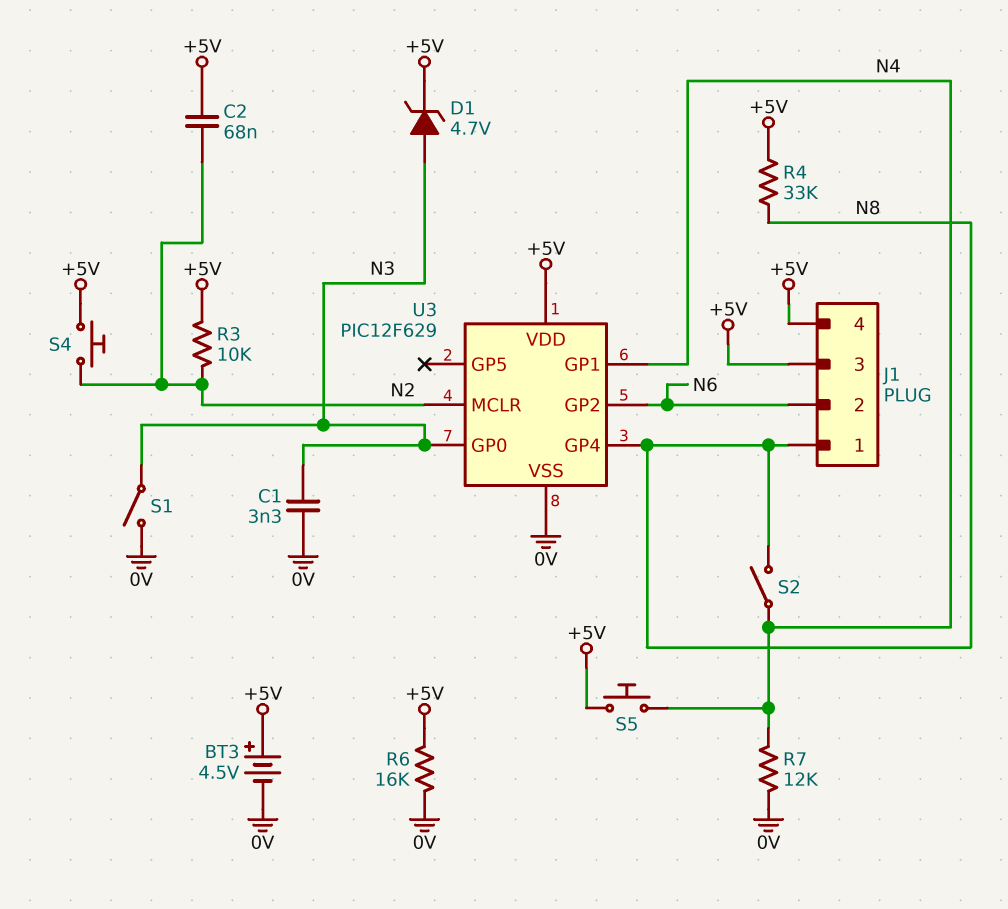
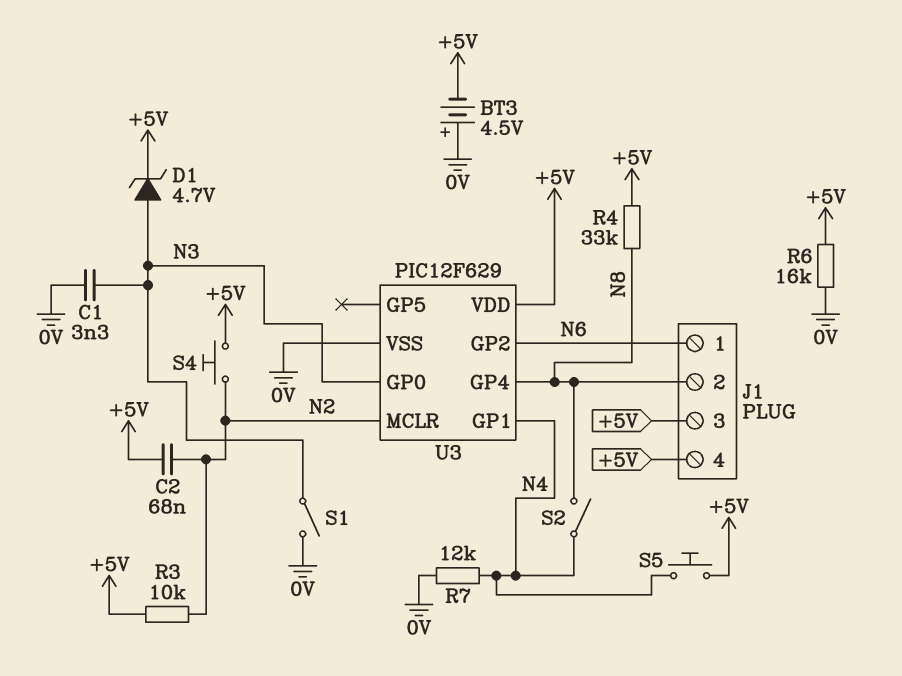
BT3: 4.5V (plus +5V, minus 0V) -> 4.5V (plus 0V, minus +5V)
J1 pin 1: N8 -> N6
J1 pin 2: N6 -> N8

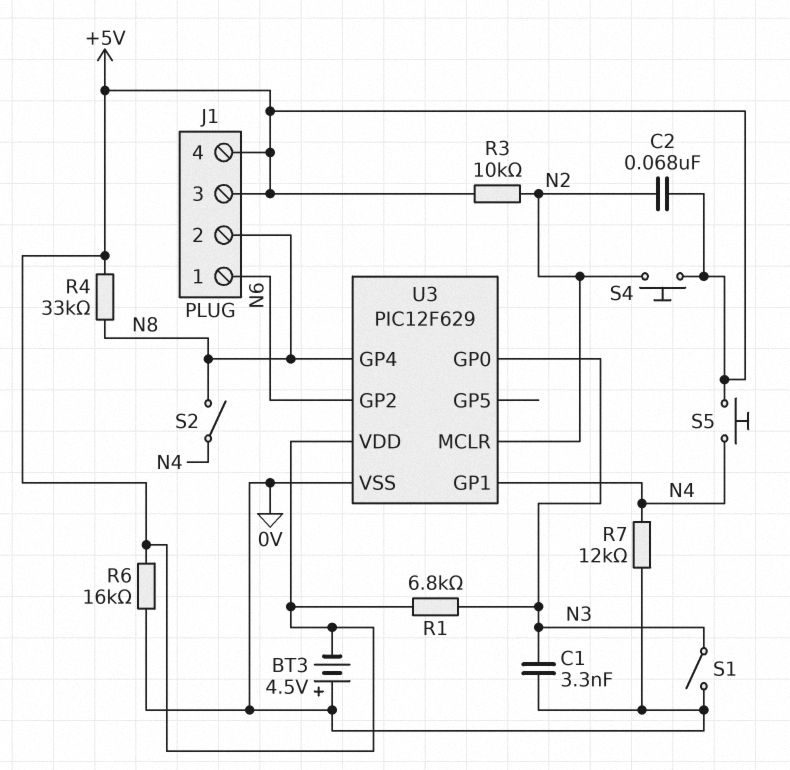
D1: zener 4.7V (A N3, K +5V) -> none
R1: none -> 6.8k (+5V, N3)

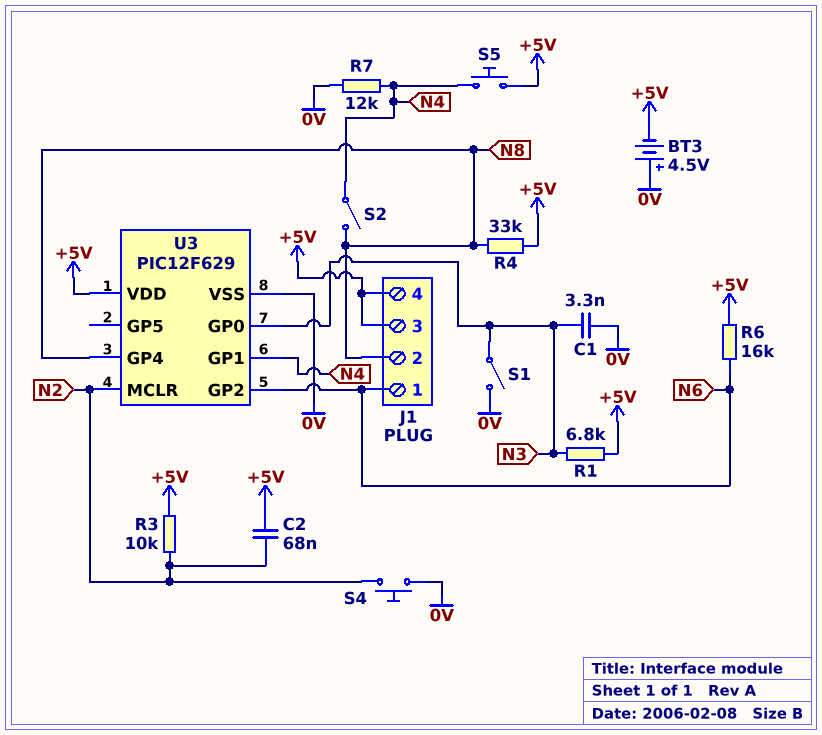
R6: 16k (+5V, 0V) -> 16k (+5V, N6)
S4: button (+5V, N2) -> button (0V, N2)

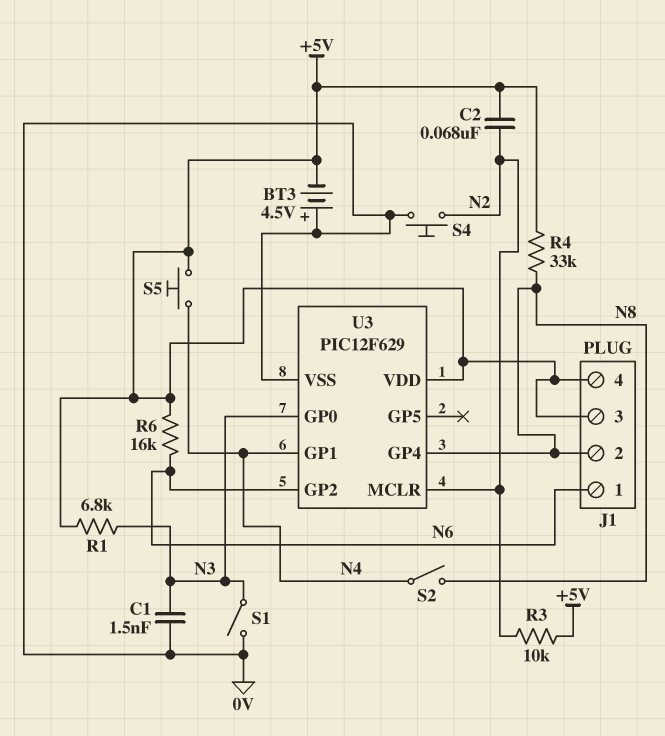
C1: 3.3nF (0V, N3) -> 1.5nF (0V, N3)
R7: 12k (0V, N4) -> none

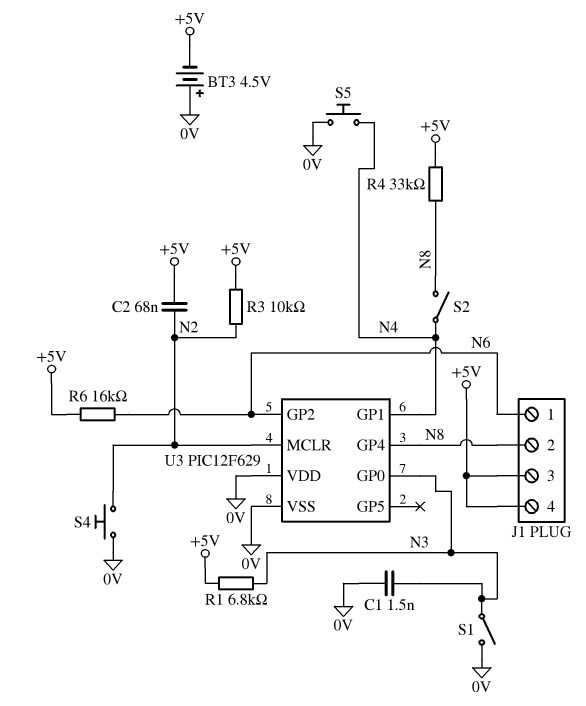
S5: button (+5V, N4) -> button (0V, N4)
U3 pin VDD: +5V -> 0V

